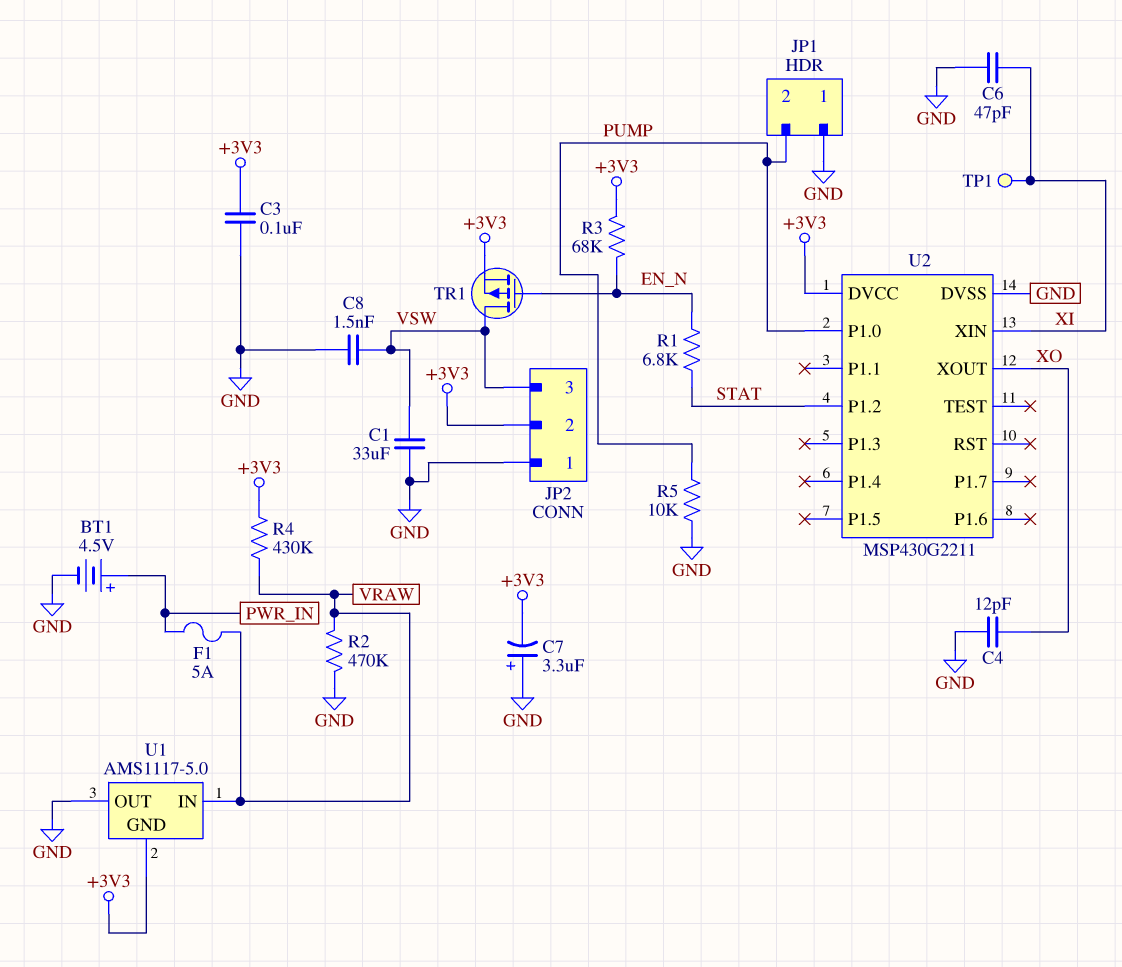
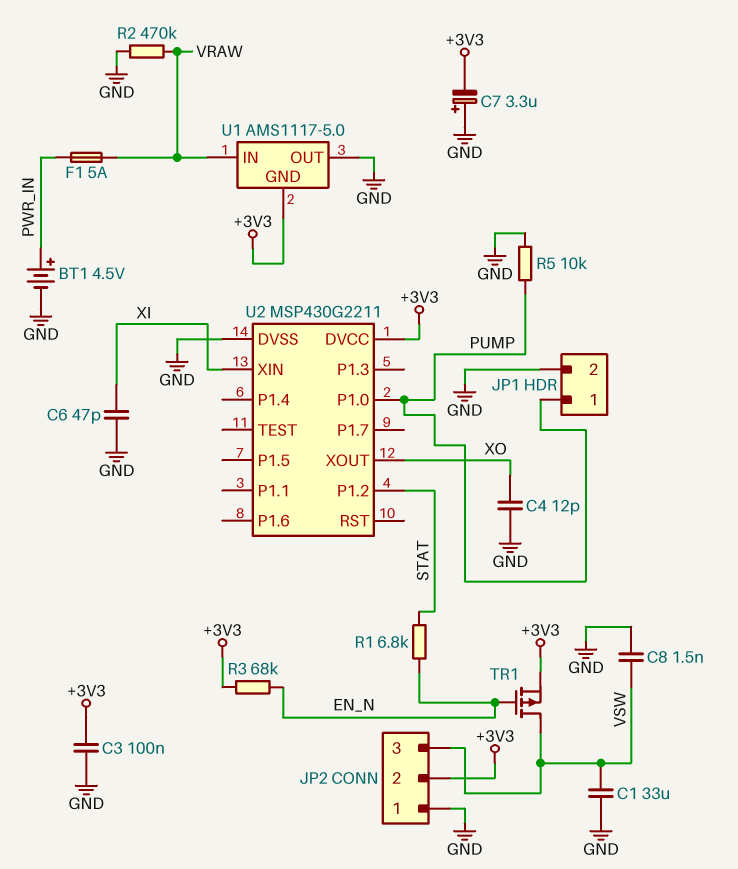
JP1 pin 1: GND -> PUMP
JP1 pin 2: PUMP -> GND
R4: 430k (+3V3, VRAW) -> none
TP1: test point (XI) -> none

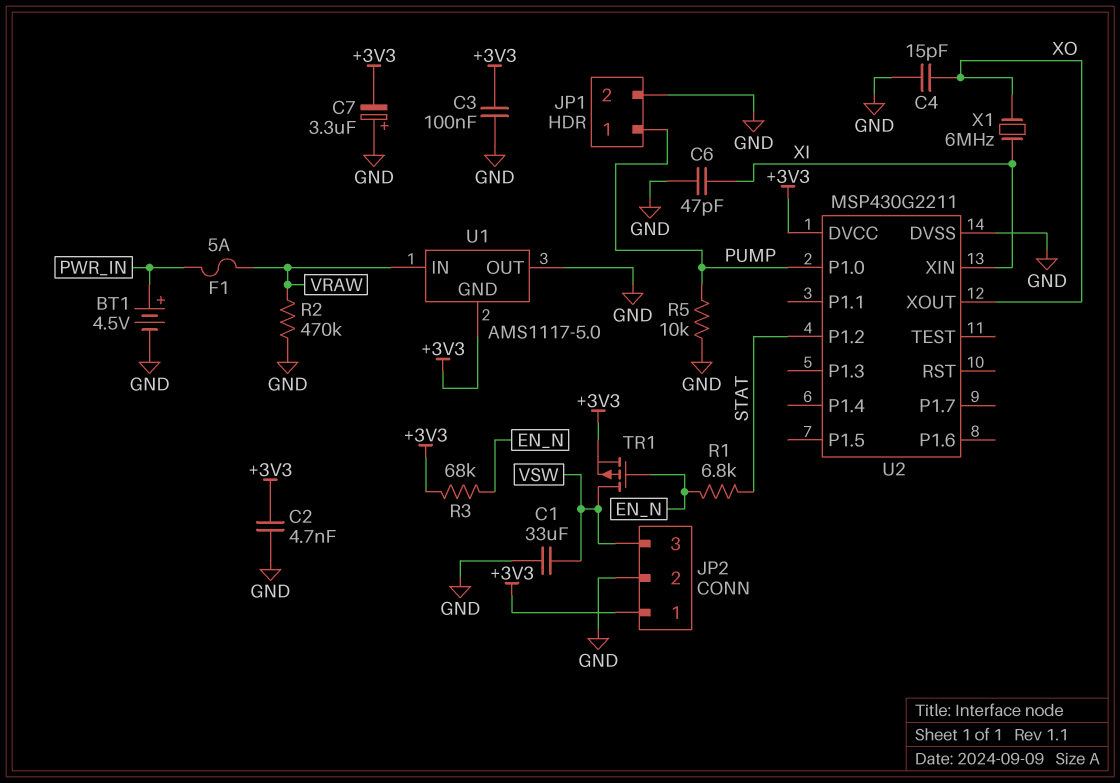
C2: none -> 4.7nF (+3V3, GND)
C4: 12pF (GND, XO) -> 15pF (GND, XO)
C8: 1.5nF (GND, VSW) -> none
JP2 pin 1: GND -> +3V3
JP2 pin 2: +3V3 -> GND
X1: none -> 6MHz (XI, XO)

